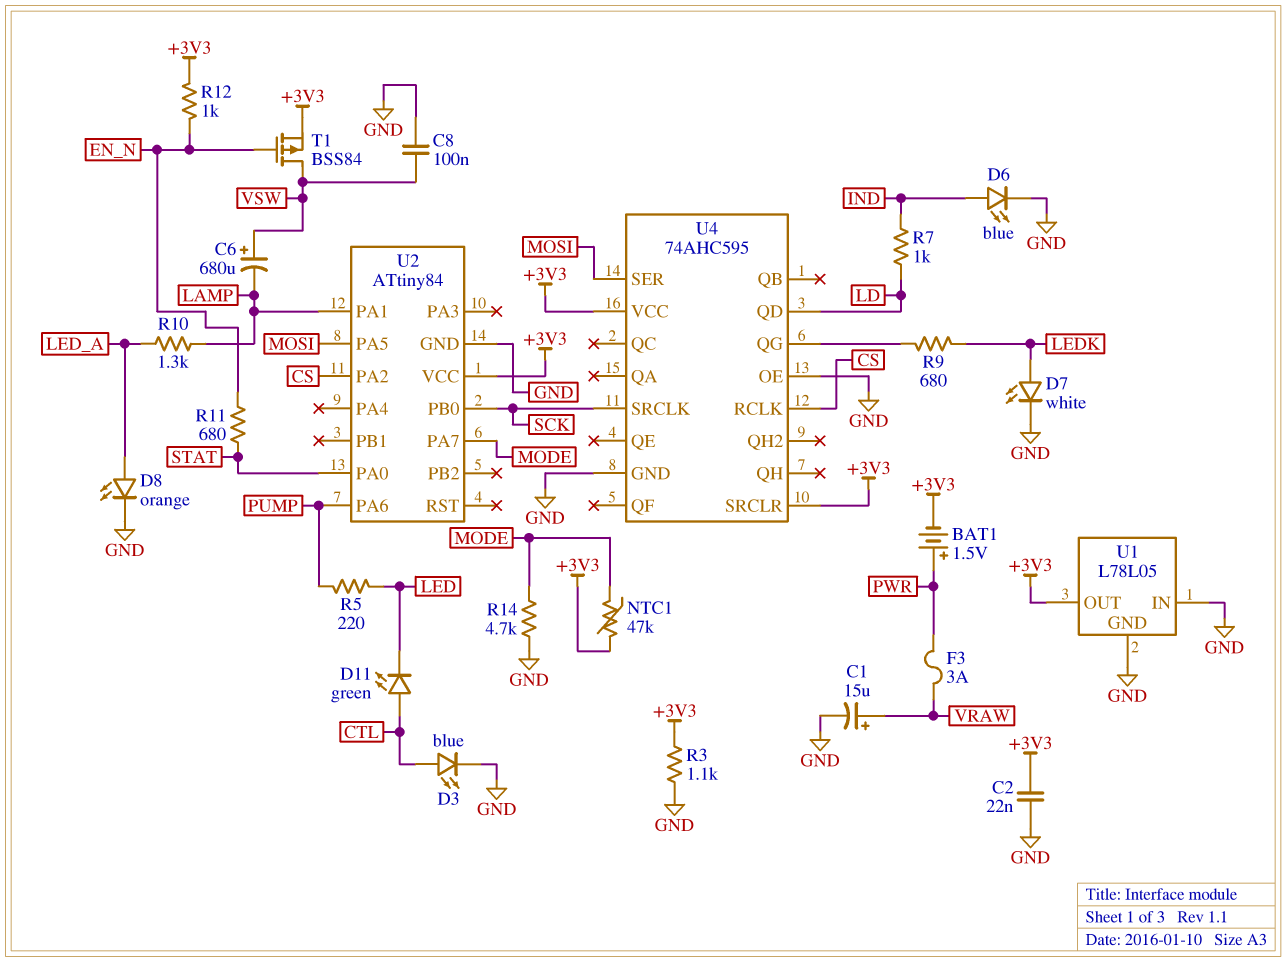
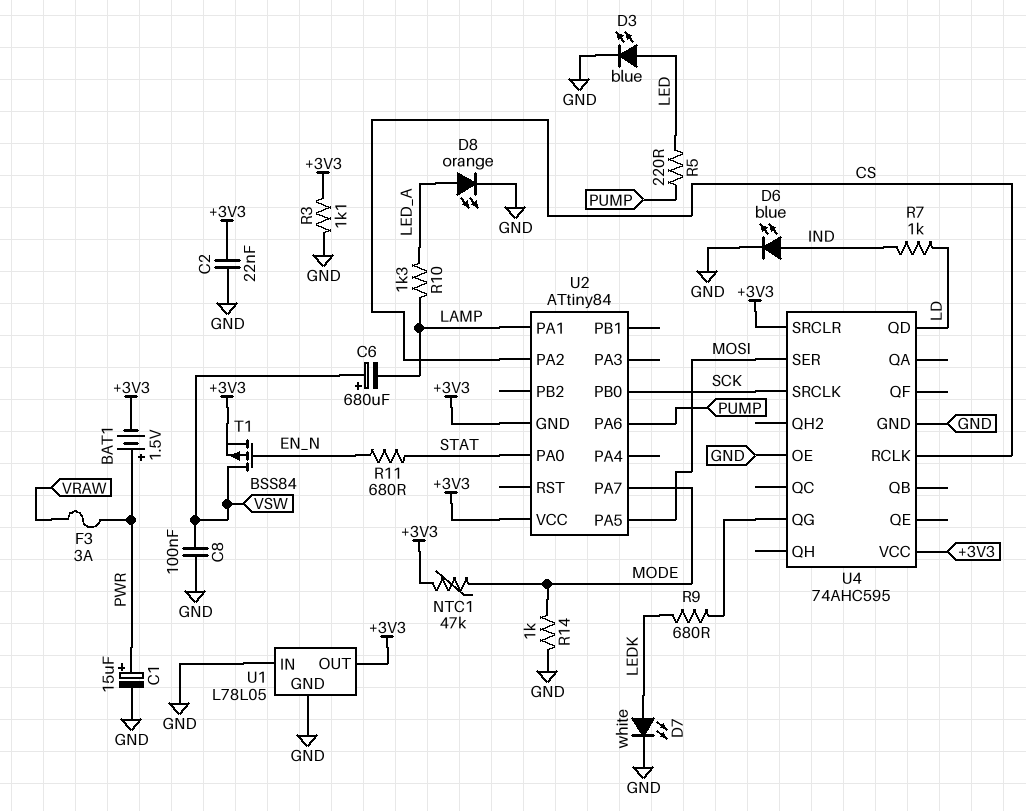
C1: 15uF (plus VRAW, minus GND) -> 15uF (plus PWR, minus GND)
D3: LED blue (A CTL, K GND) -> LED blue (A LED, K GND)
D11: LED green (A CTL, K LED) -> none
R12: 1k (+3V3, EN_N) -> none
R14: 4.7k (GND, MODE) -> 1k (GND, MODE)
U2 pin GND: GND -> +3V3

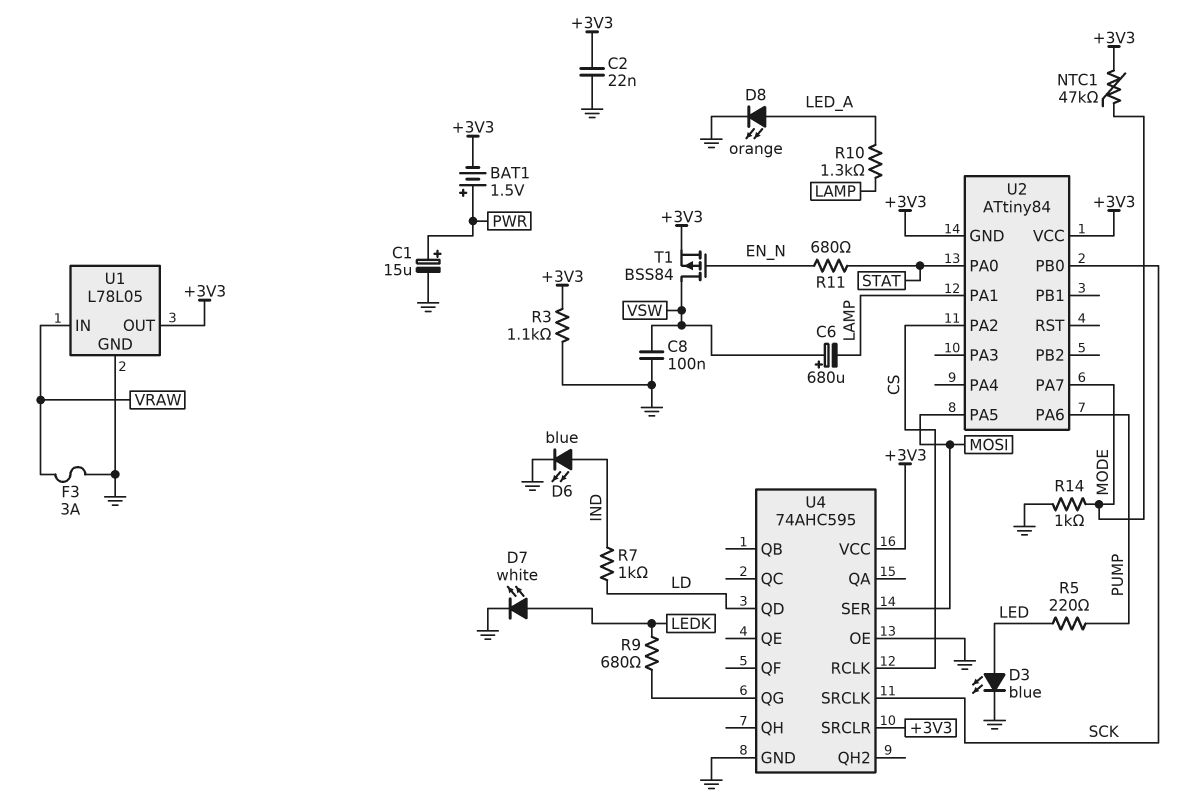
F3: 3A (PWR, VRAW) -> 3A (GND, VRAW)
U1 pin IN: GND -> VRAW

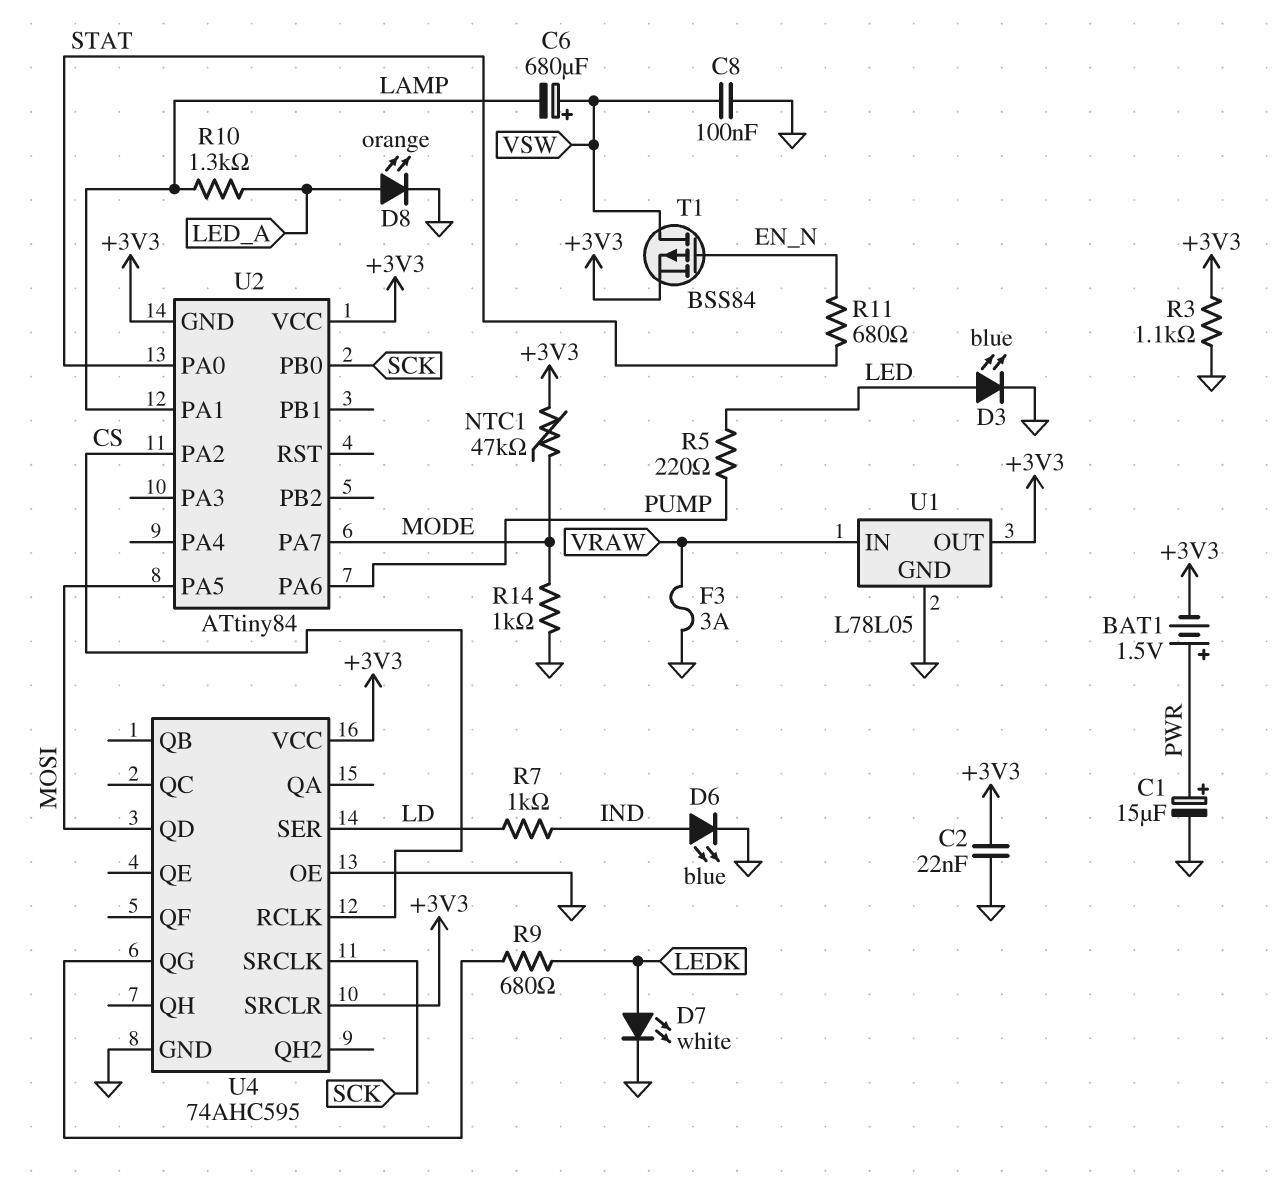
U4 pin QD: LD -> MOSI
U4 pin SER: MOSI -> LD

